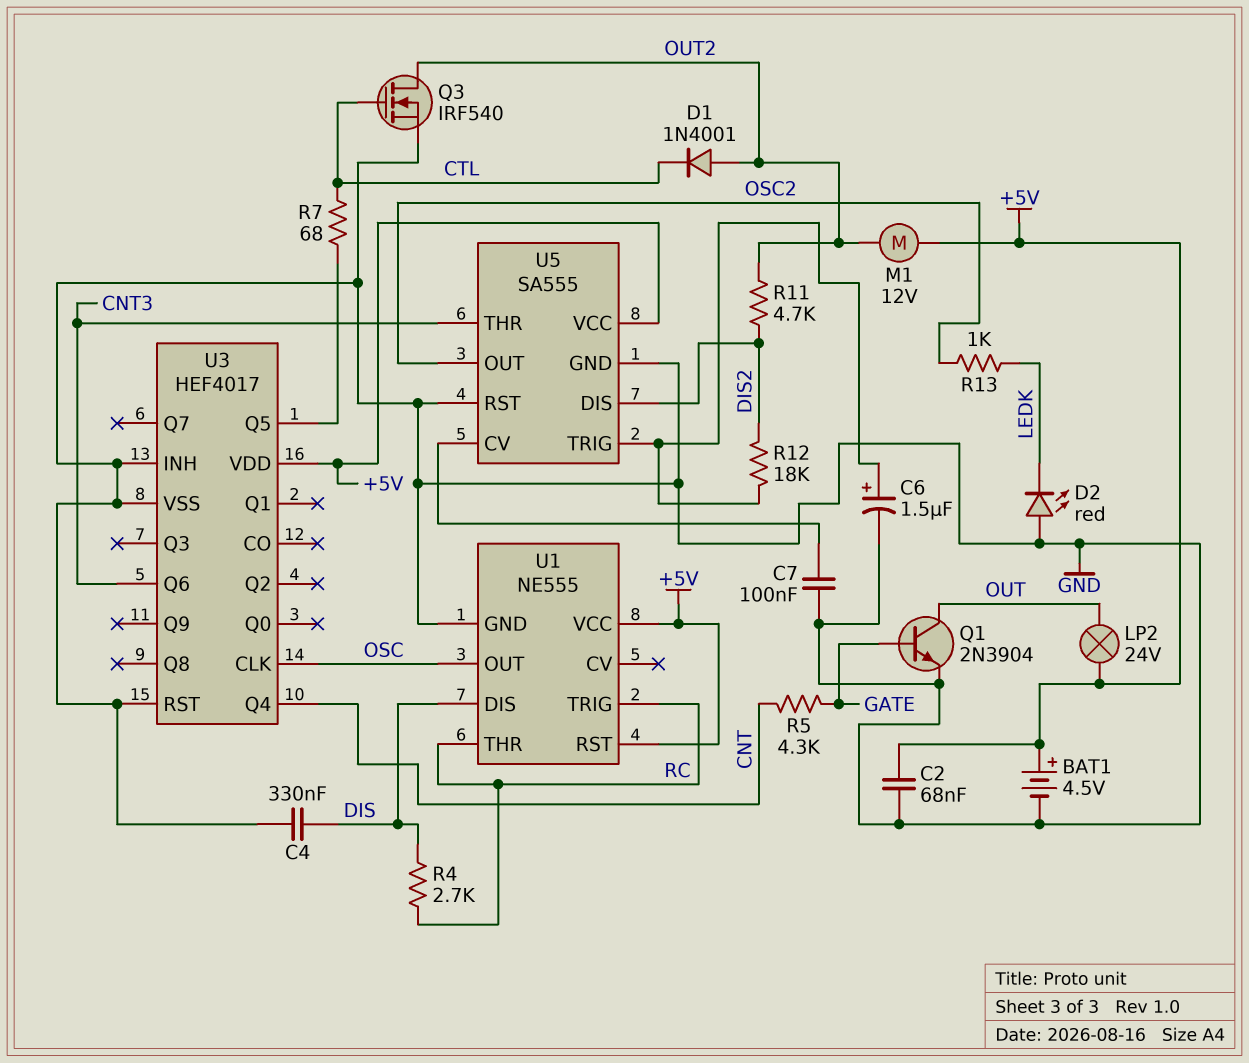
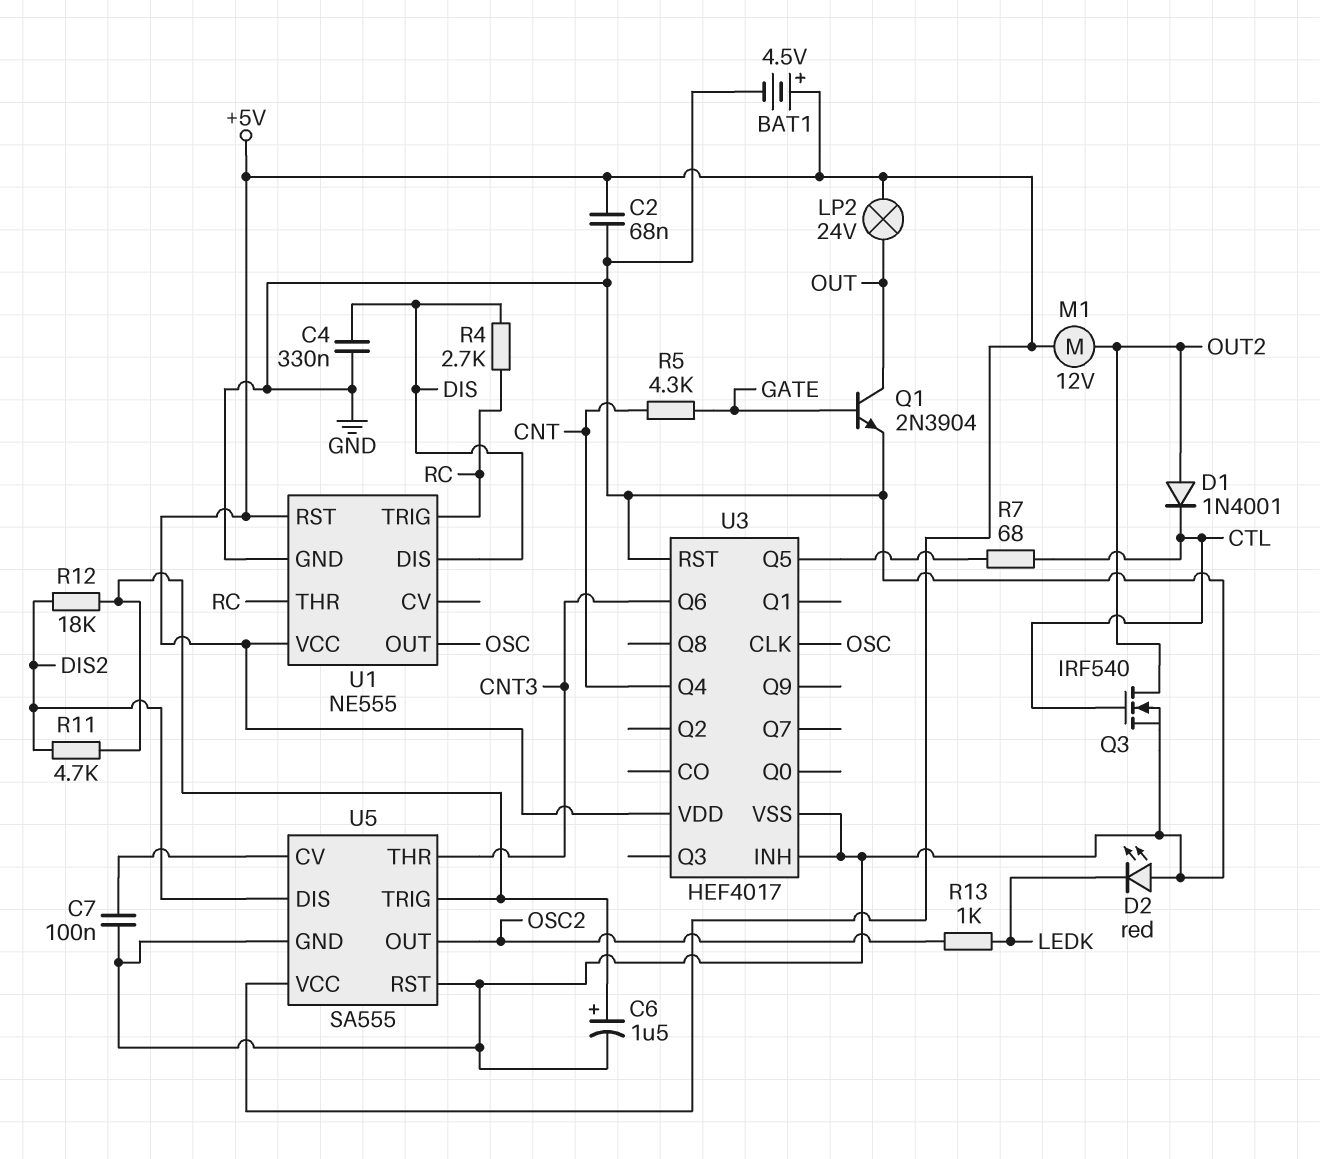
R11: 4.7k (DIS2, OUT2) -> 4.7k (DIS2, U5/TRIG)

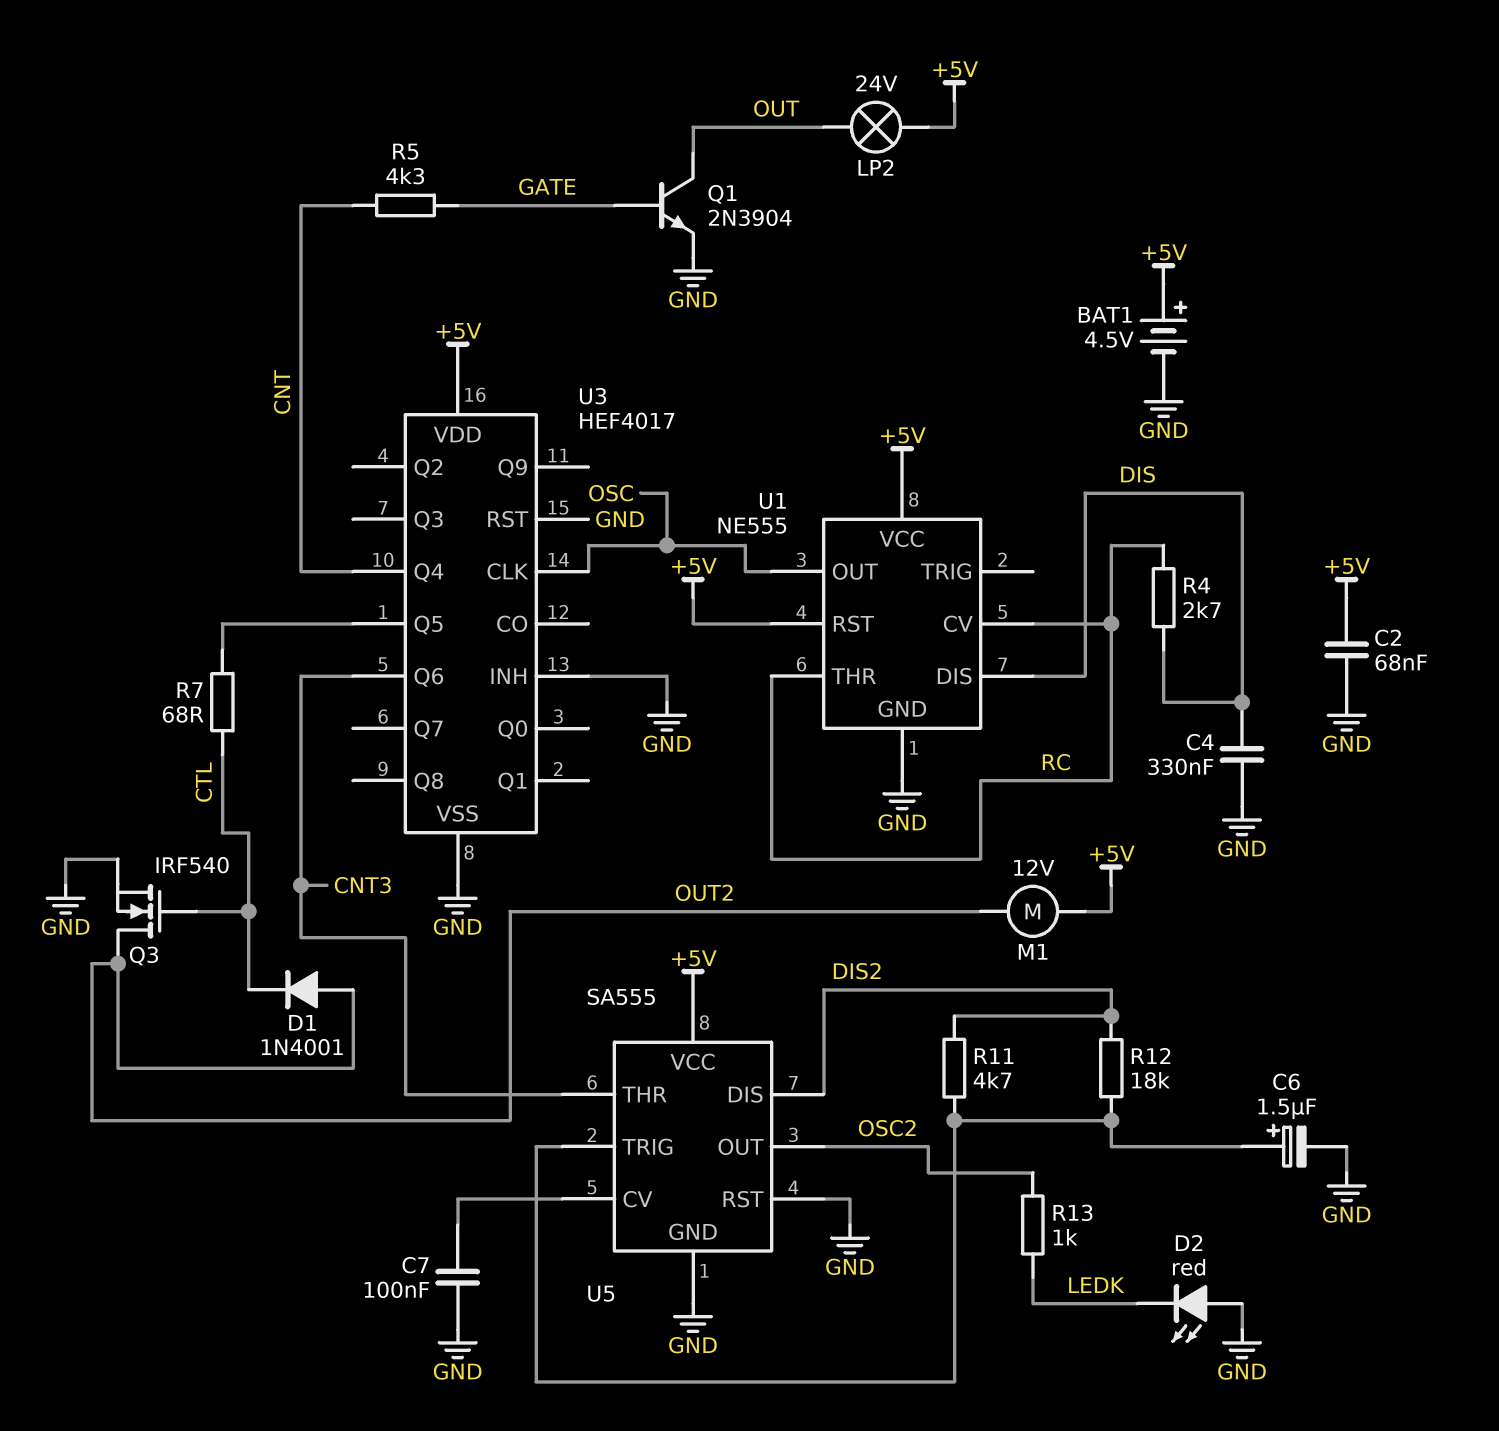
U1 pin CV: none -> RC
U1 pin TRIG: RC -> none

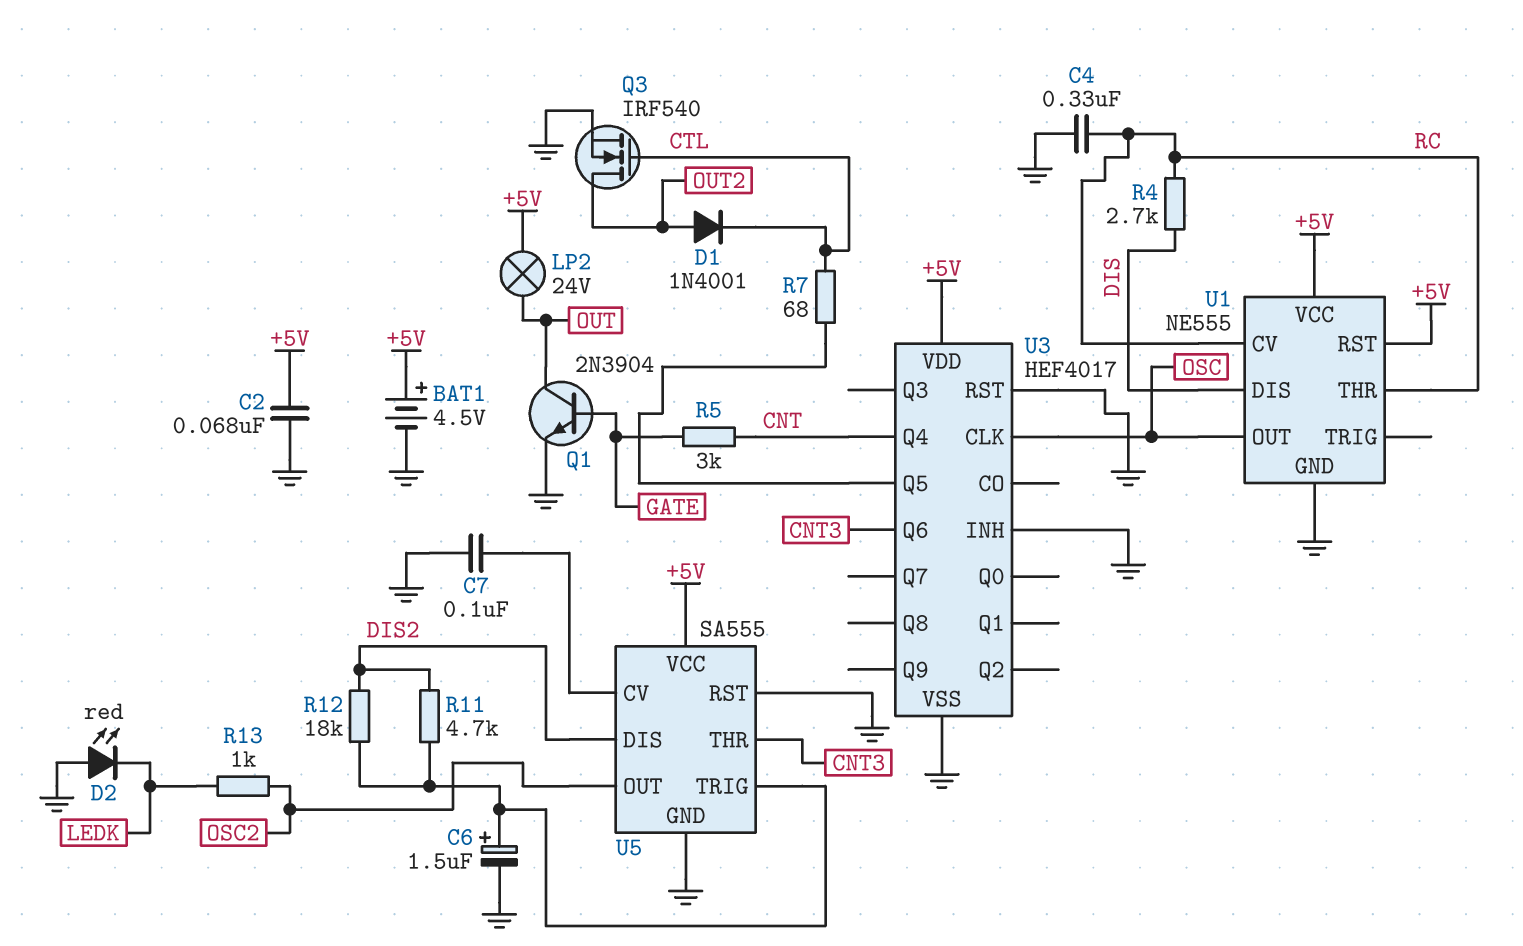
C4: 330nF (DIS, GND) -> 330nF (GND, RC)
M1: motor 12V (+5V, OUT2) -> none
R5: 4.3k (CNT, GATE) -> 3k (CNT, GATE)

